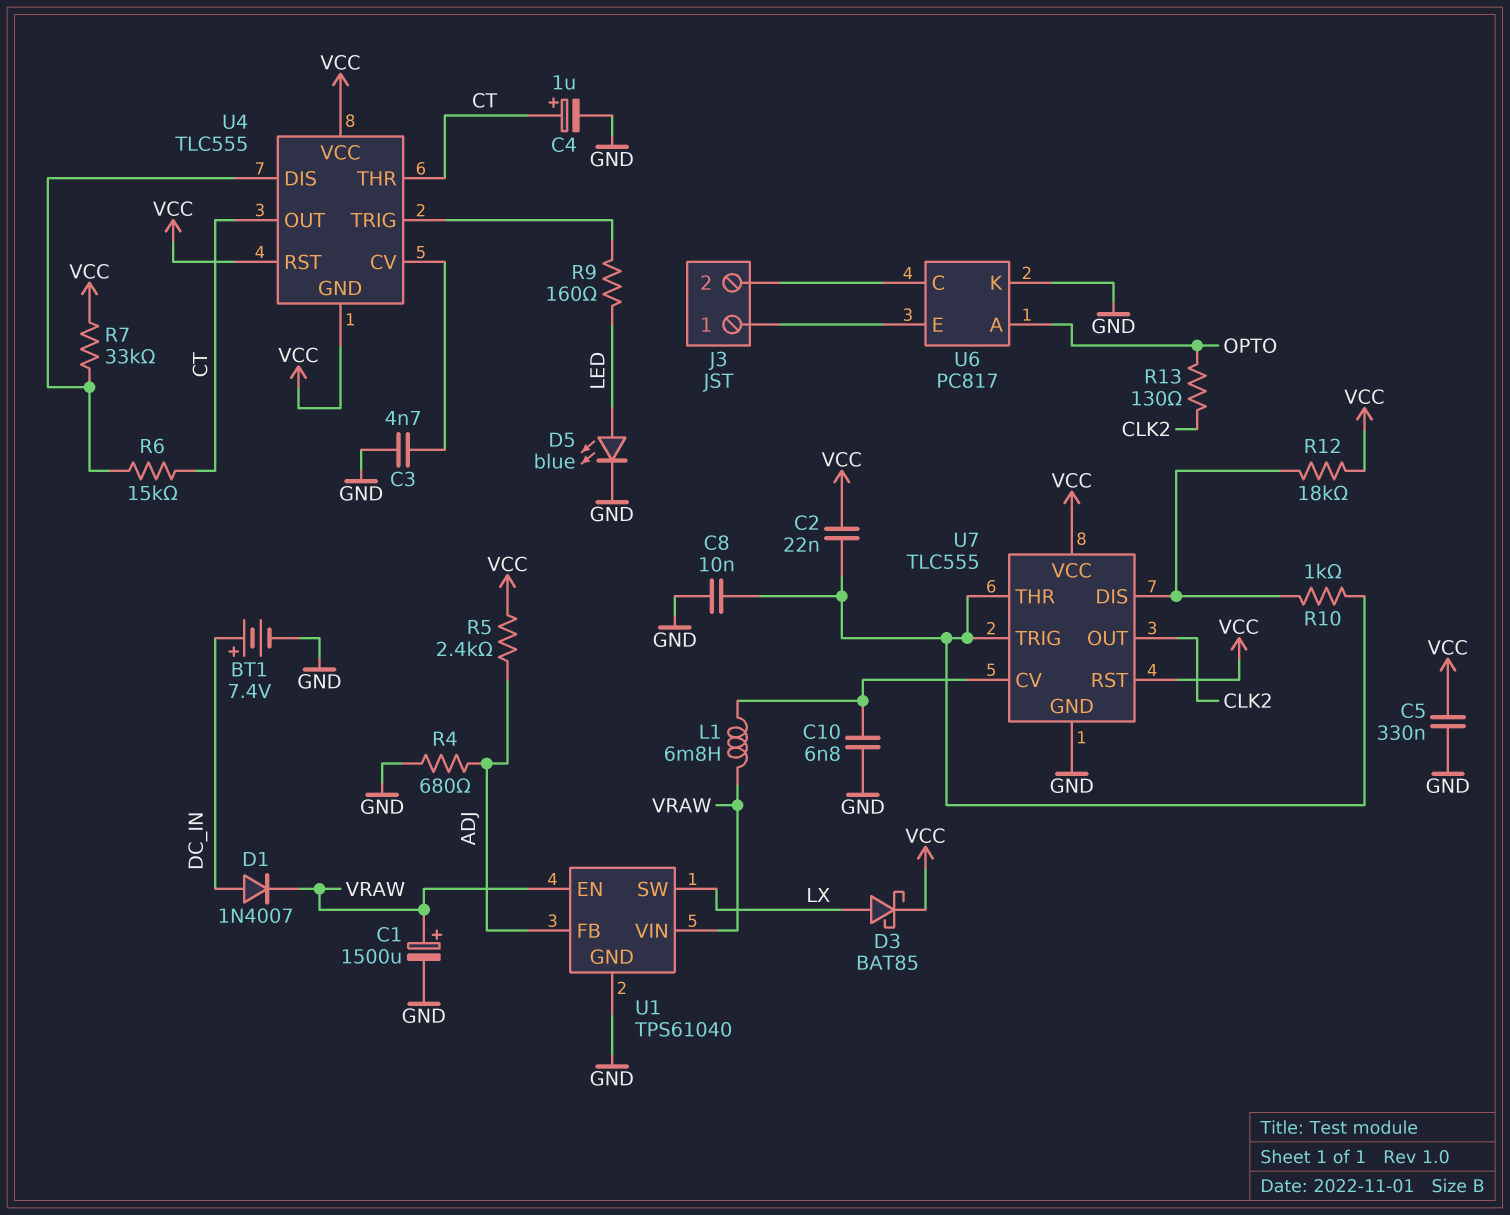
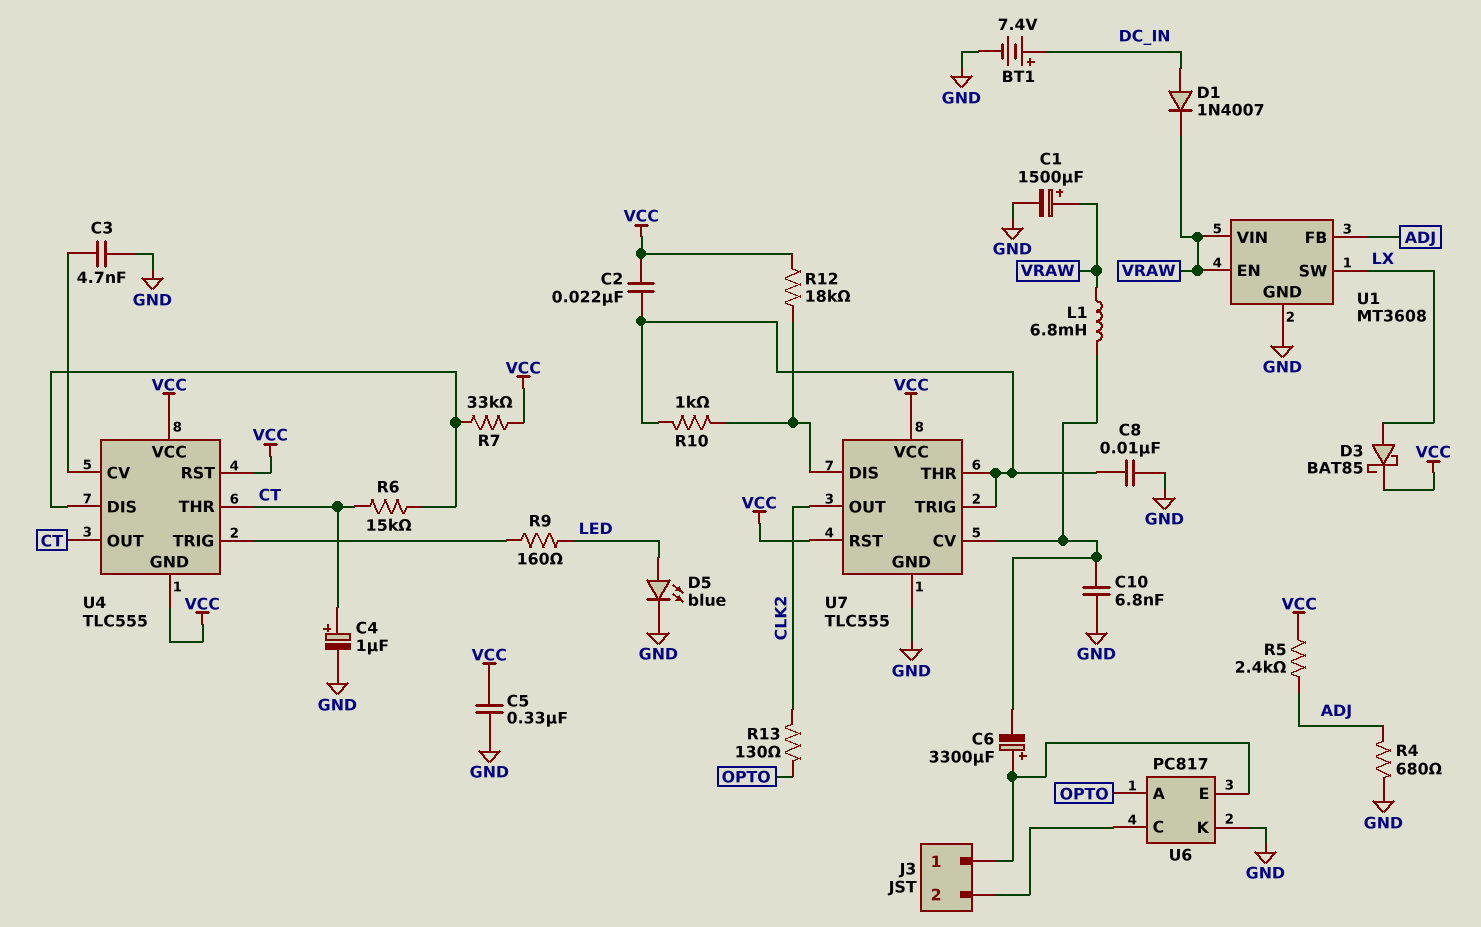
C6: none -> 3300uF (plus J3/1, minus U7/CV)
U1: TPS61040 -> MT3608

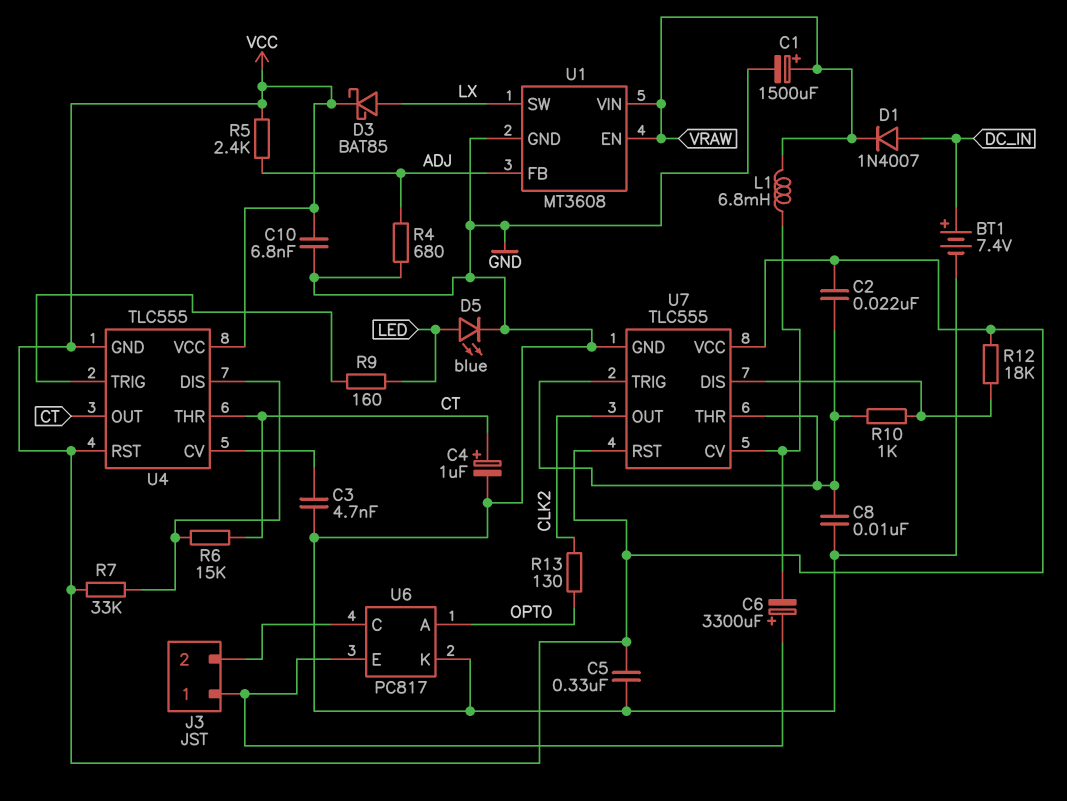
C10: 6.8nF (GND, U7/CV) -> 6.8nF (GND, VCC)

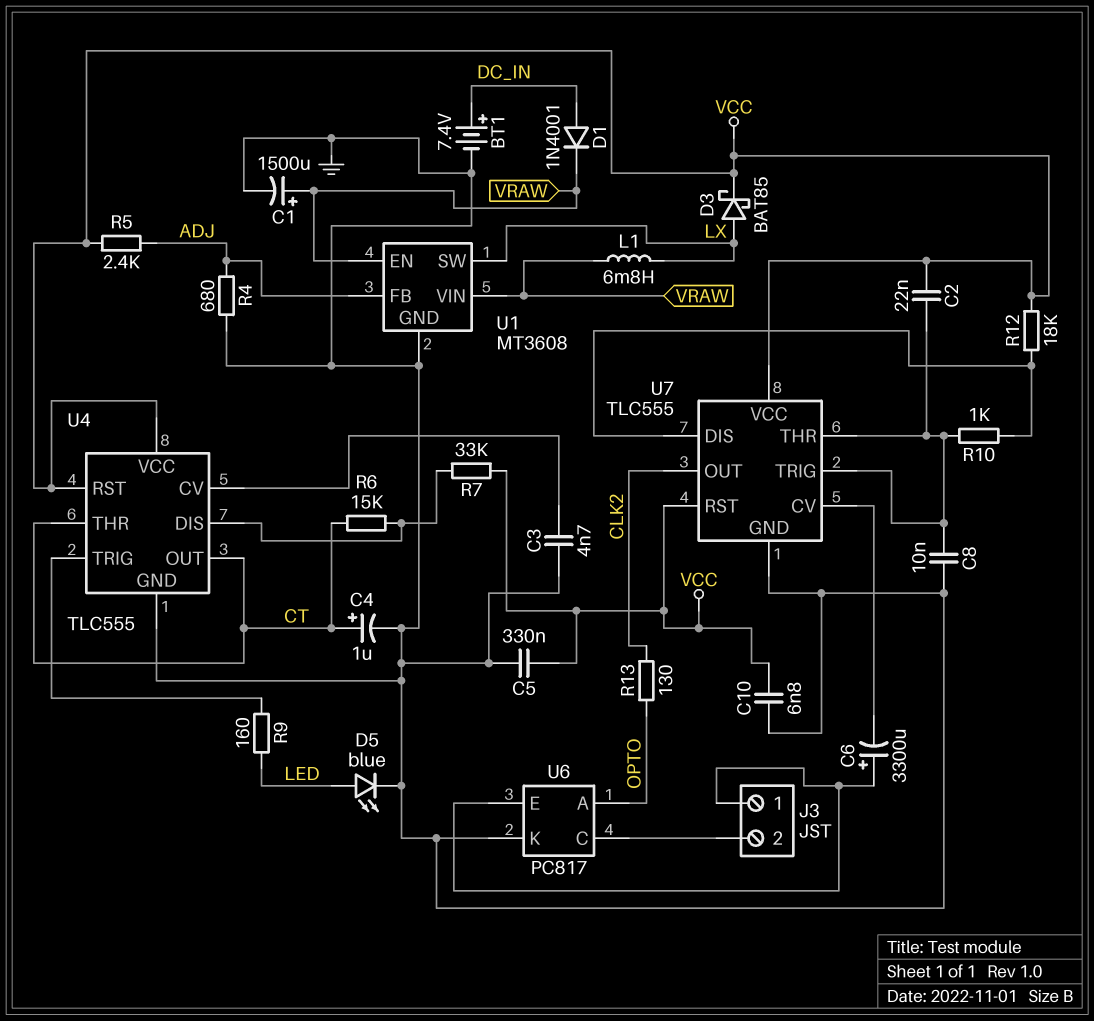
D1: diode 1N4007 (A DC_IN, K VRAW) -> diode 1N4001 (A DC_IN, K VRAW)
L1: 6.8mH (U7/CV, VRAW) -> 6.8mH (LX, VRAW)
U4 pin GND: VCC -> GND

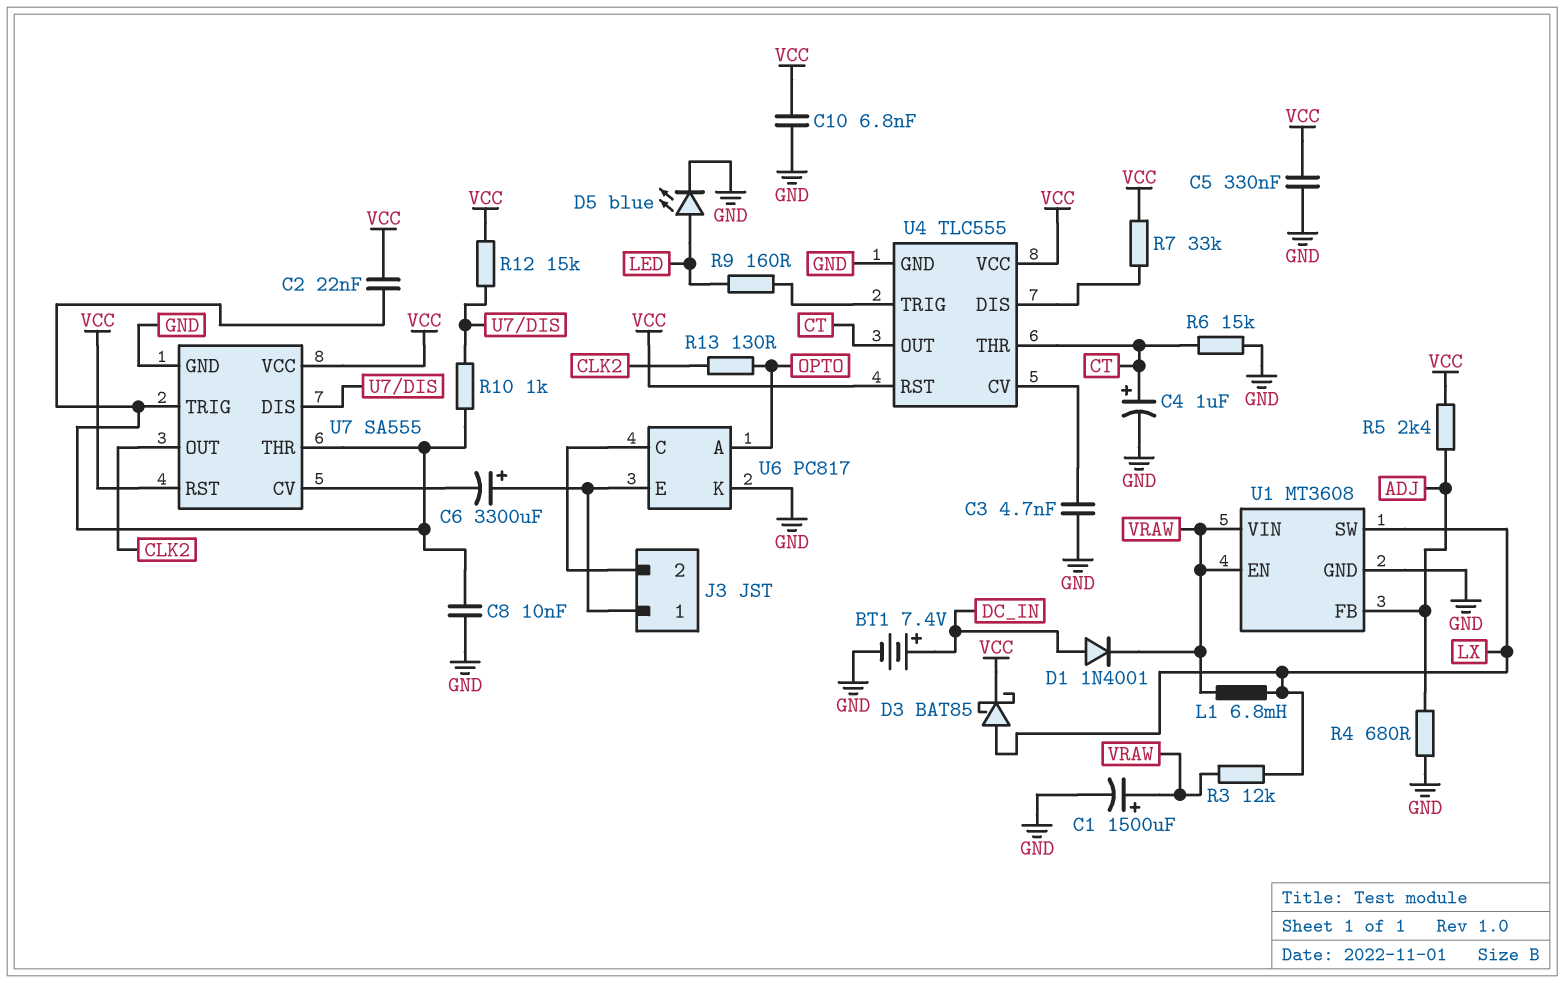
R3: none -> 12k (LX, VRAW)
R6: 15k (CT, U4/DIS) -> 15k (CT, GND)
R12: 18k (U7/DIS, VCC) -> 15k (U7/DIS, VCC)
U7: TLC555 -> SA555

